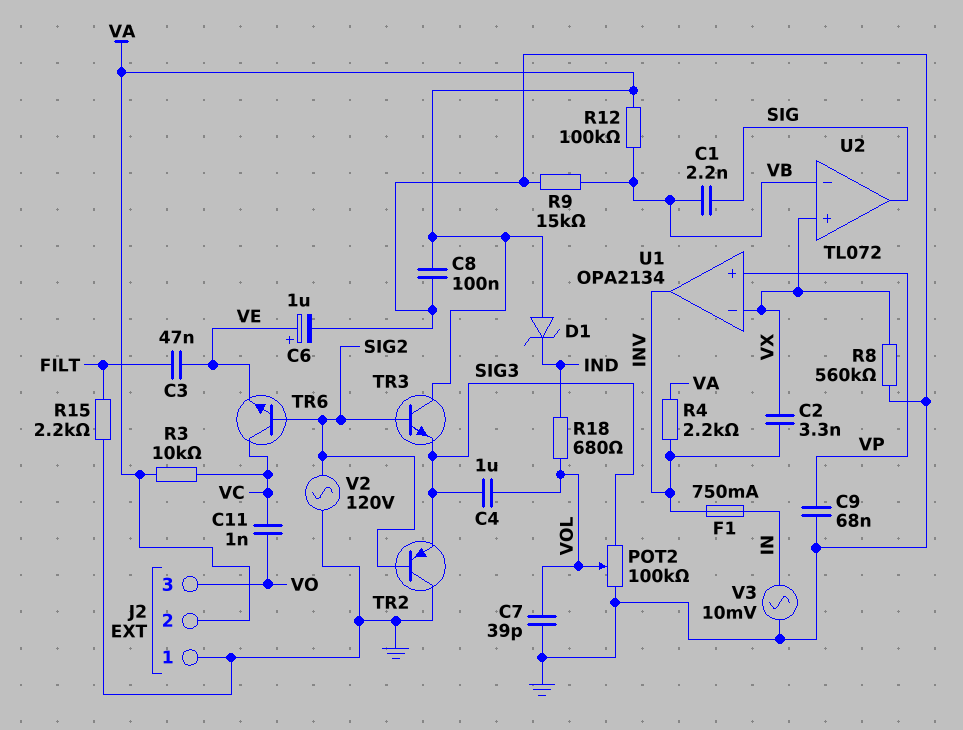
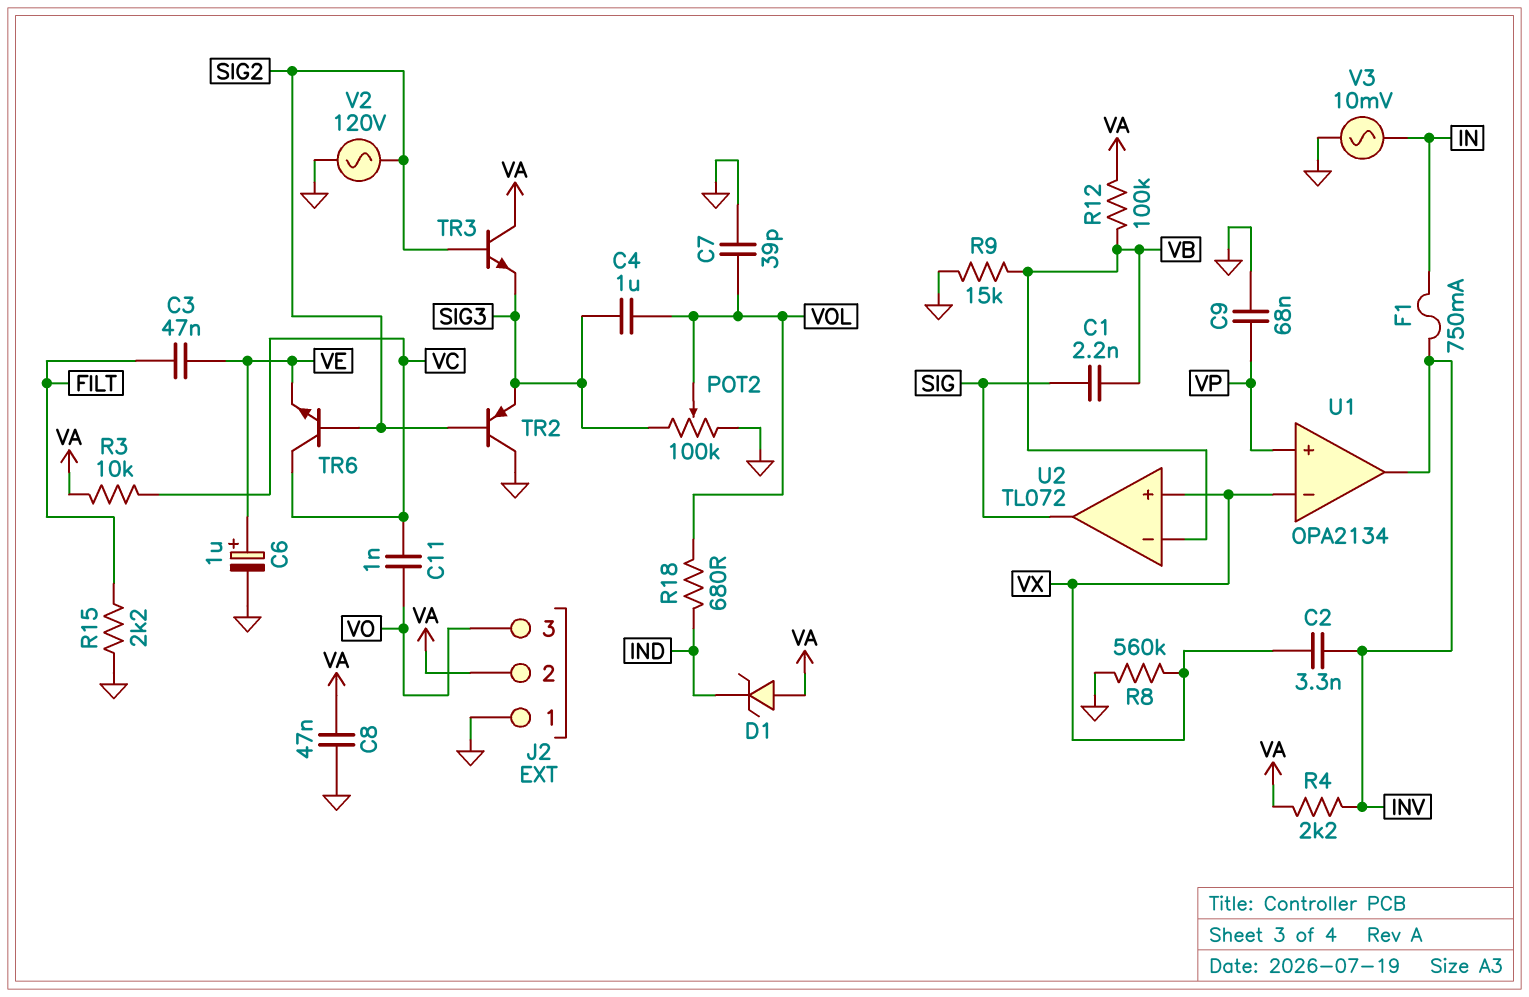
C8: 100nF (GND, VA) -> 47nF (GND, VA)

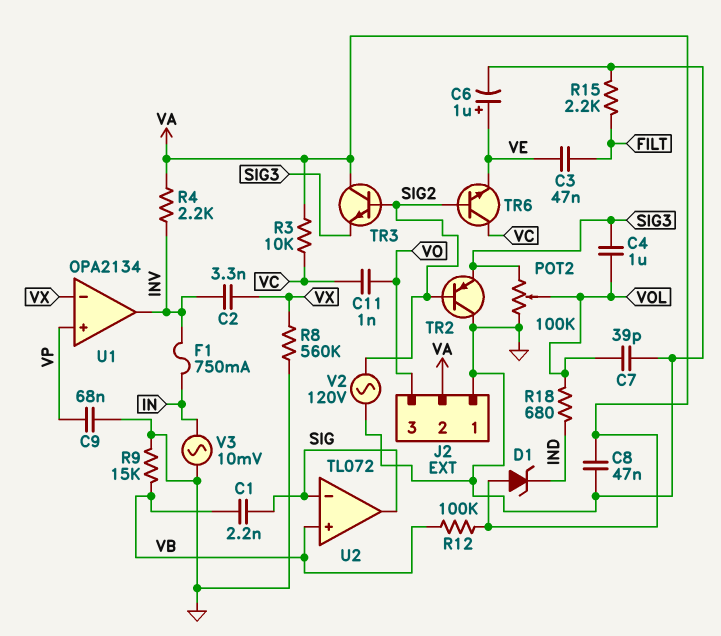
U2 pin in+: VX -> VB
U2 pin in-: VB -> SIG

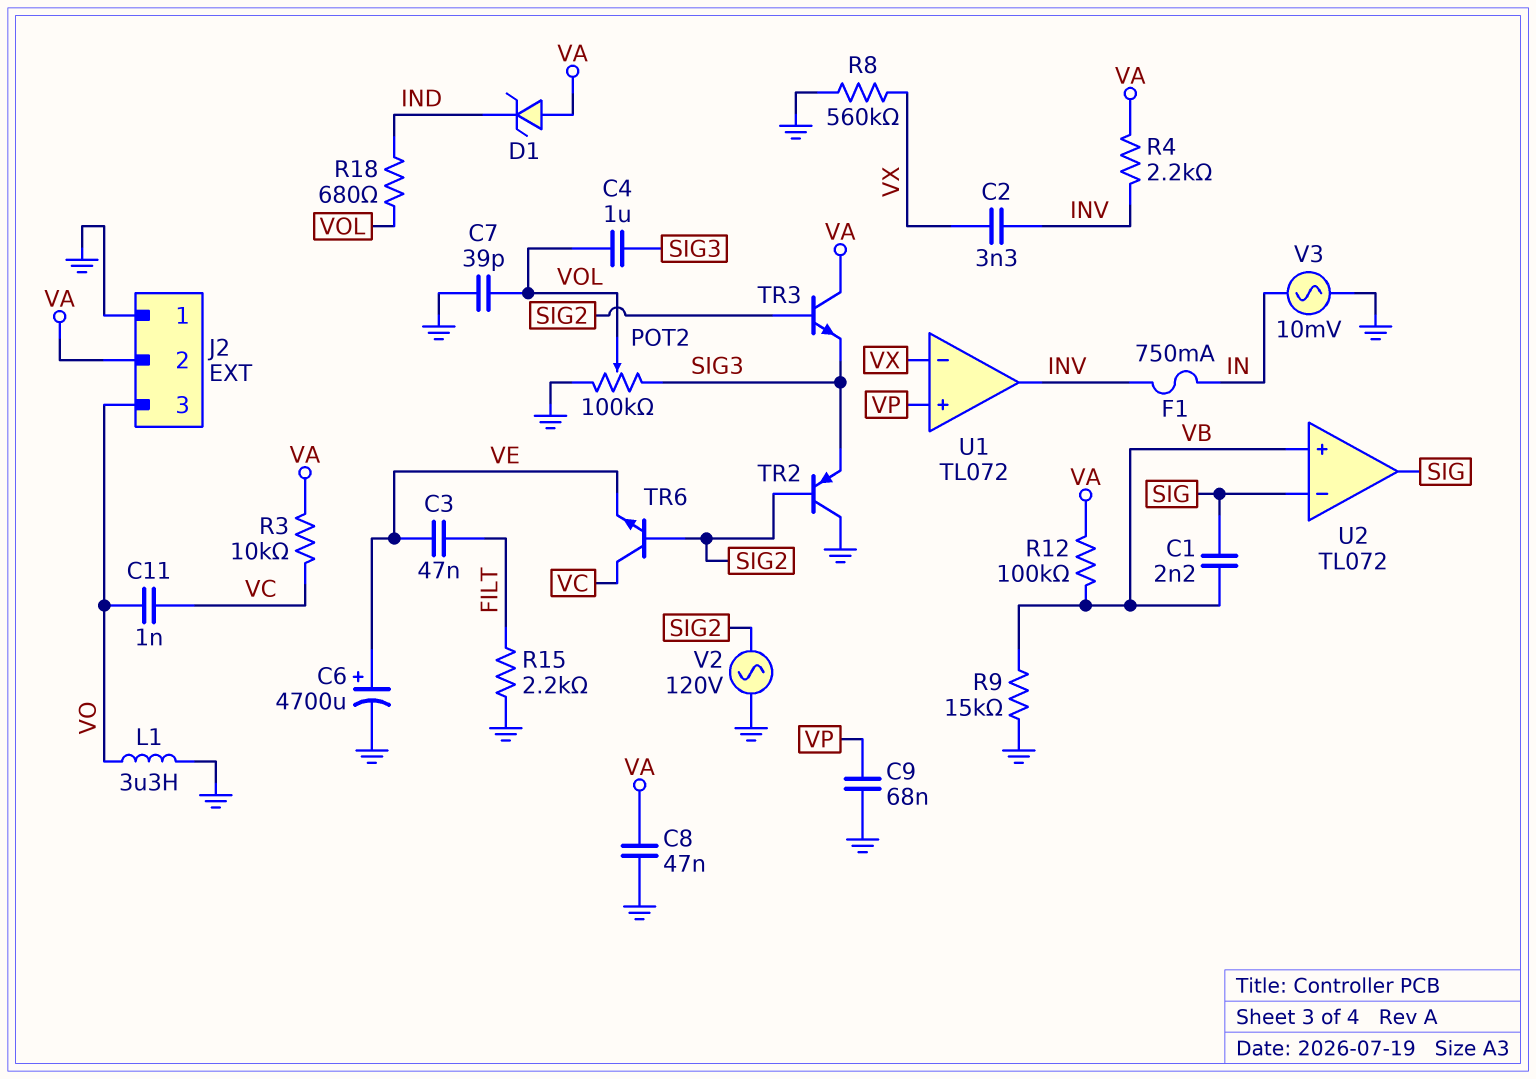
C6: 1uF (plus VE, minus GND) -> 4700uF (plus VE, minus GND)
L1: none -> 3.3uH (GND, VO)
U1: OPA2134 -> TL072

